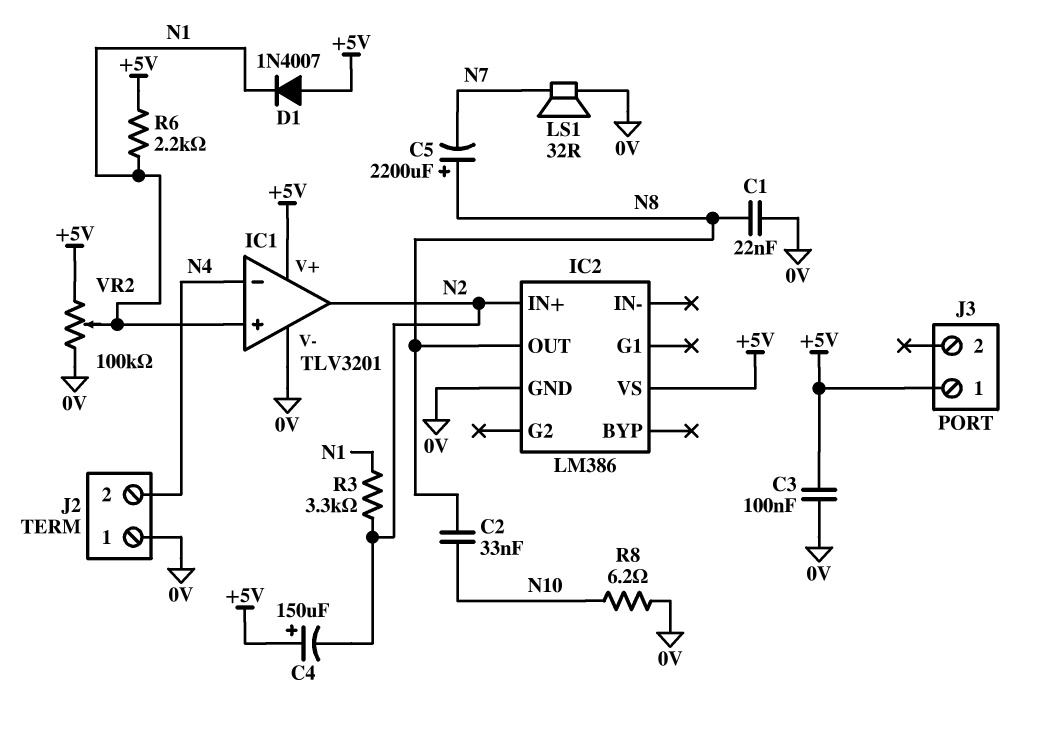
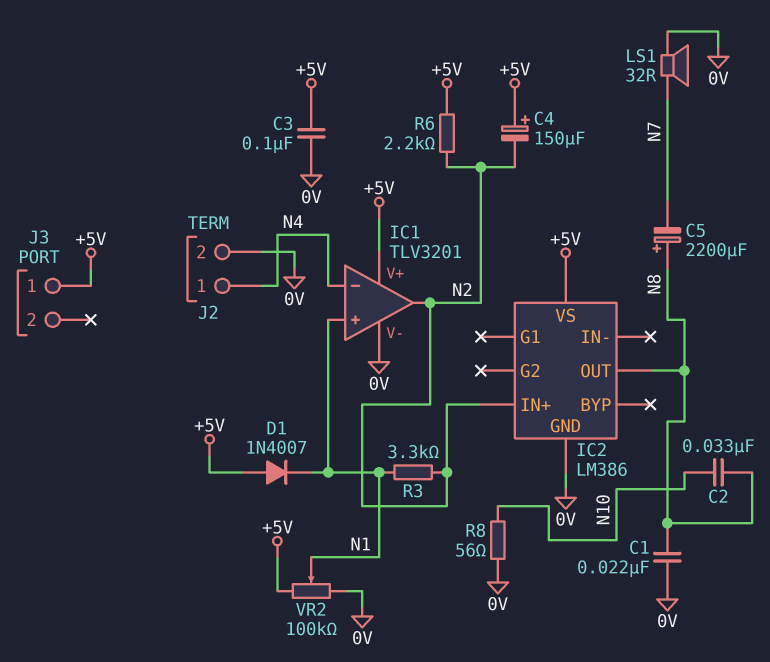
J2 pin 1: 0V -> N4
J2 pin 2: N4 -> 0V
R6: 2.2k (+5V, N1) -> 2.2k (+5V, N2)
R8: 6.2 (0V, N10) -> 56 (0V, N10)

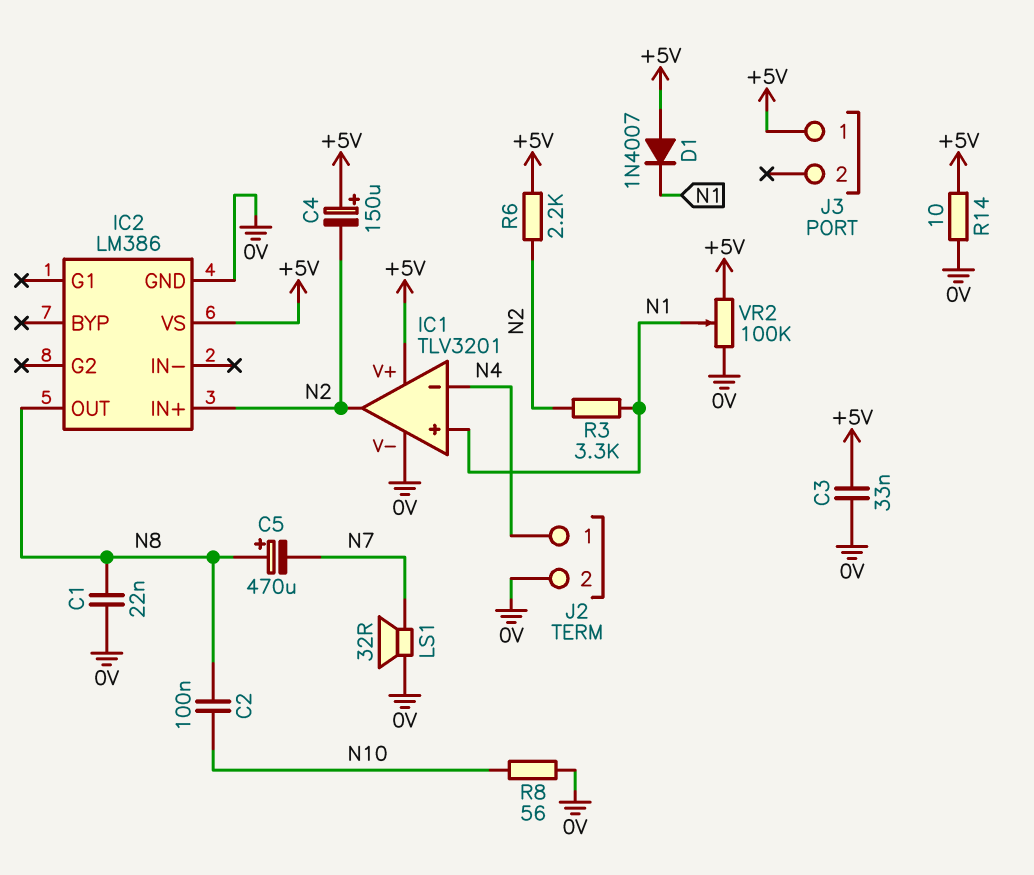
C2: 33nF (N8, N10) -> 100nF (N8, N10)
C3: 100nF (+5V, 0V) -> 33nF (+5V, 0V)
C5: 2200uF (plus N8, minus N7) -> 470uF (plus N8, minus N7)
R14: none -> 10 (+5V, 0V)

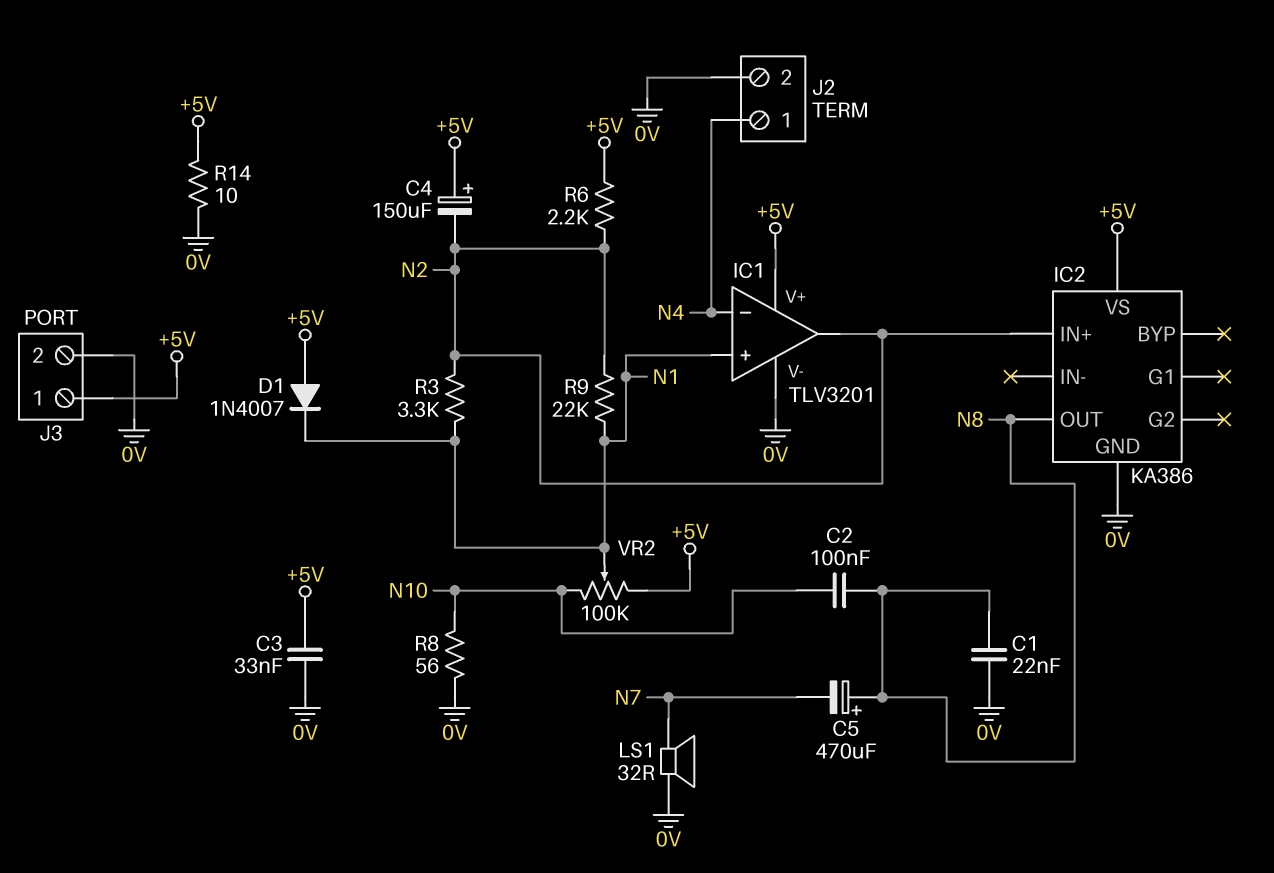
IC2: LM386 -> KA386
J3 pin 2: none -> 0V
R9: none -> 22k (N1, N2)
VR2: 100k (+5V, 0V, wiper N1) -> 100k (+5V, N10, wiper N1)

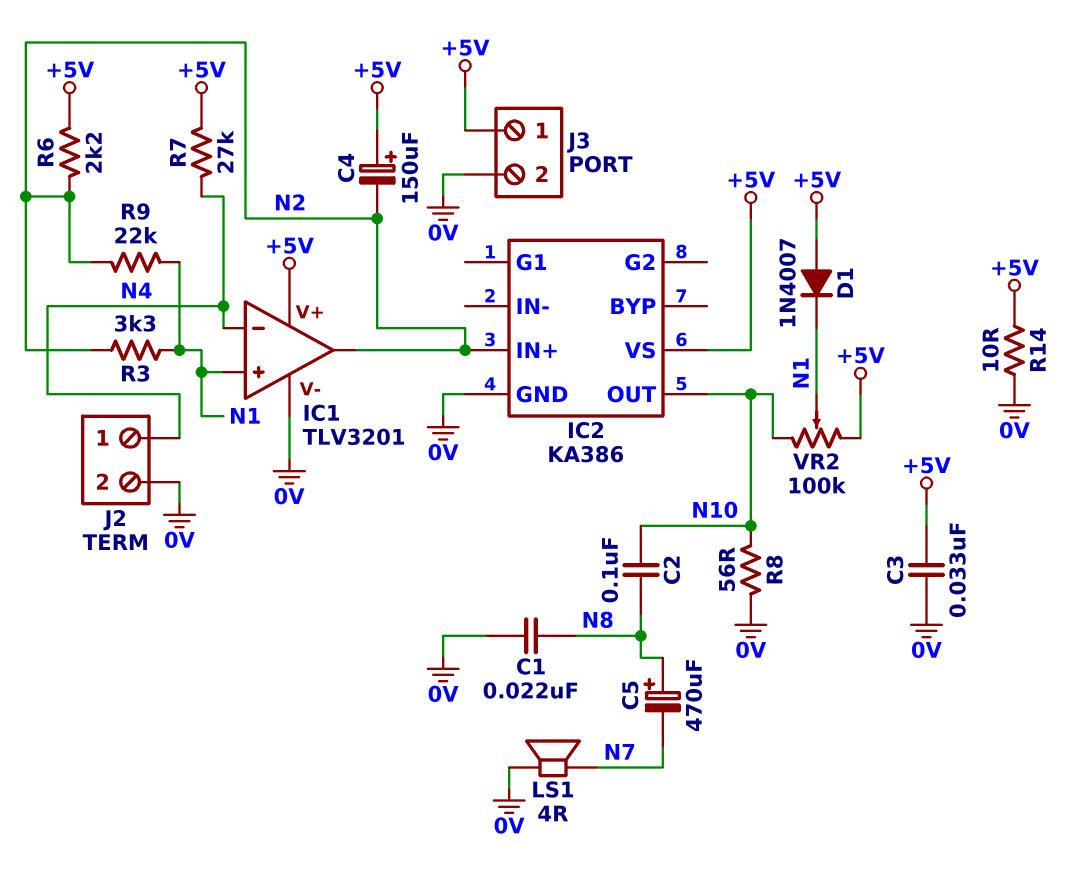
IC2 pin OUT: N8 -> N10
LS1: speaker 32R (0V, N7) -> speaker 4R (0V, N7)
R7: none -> 27k (+5V, N4)

